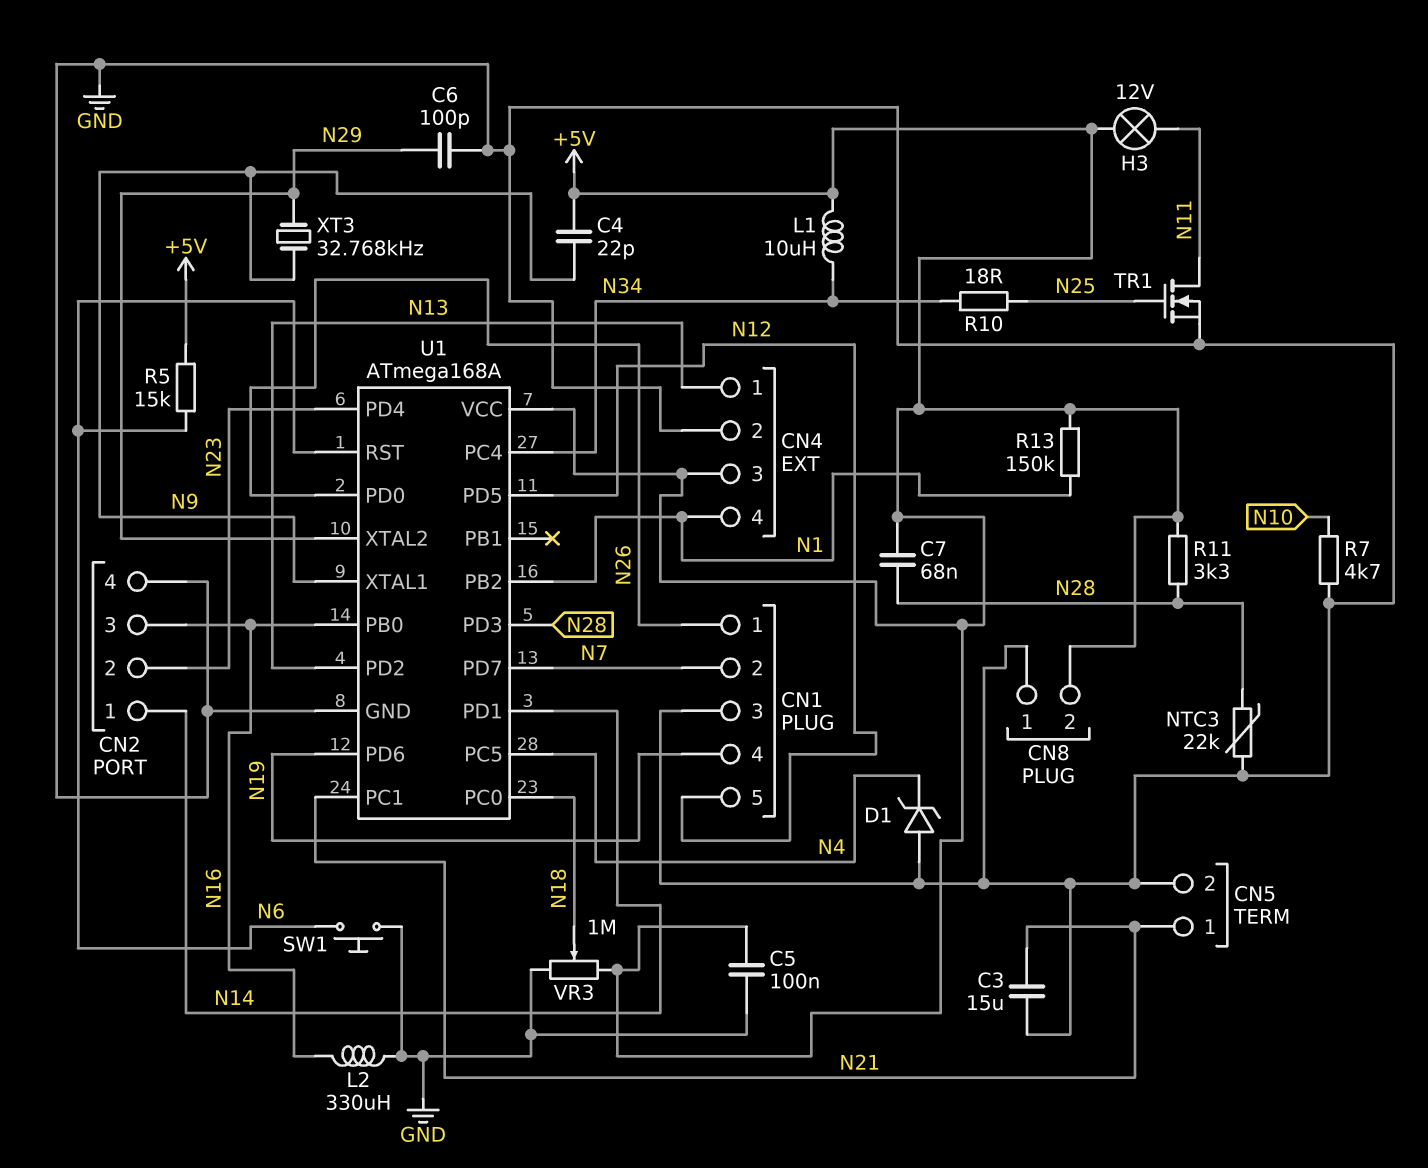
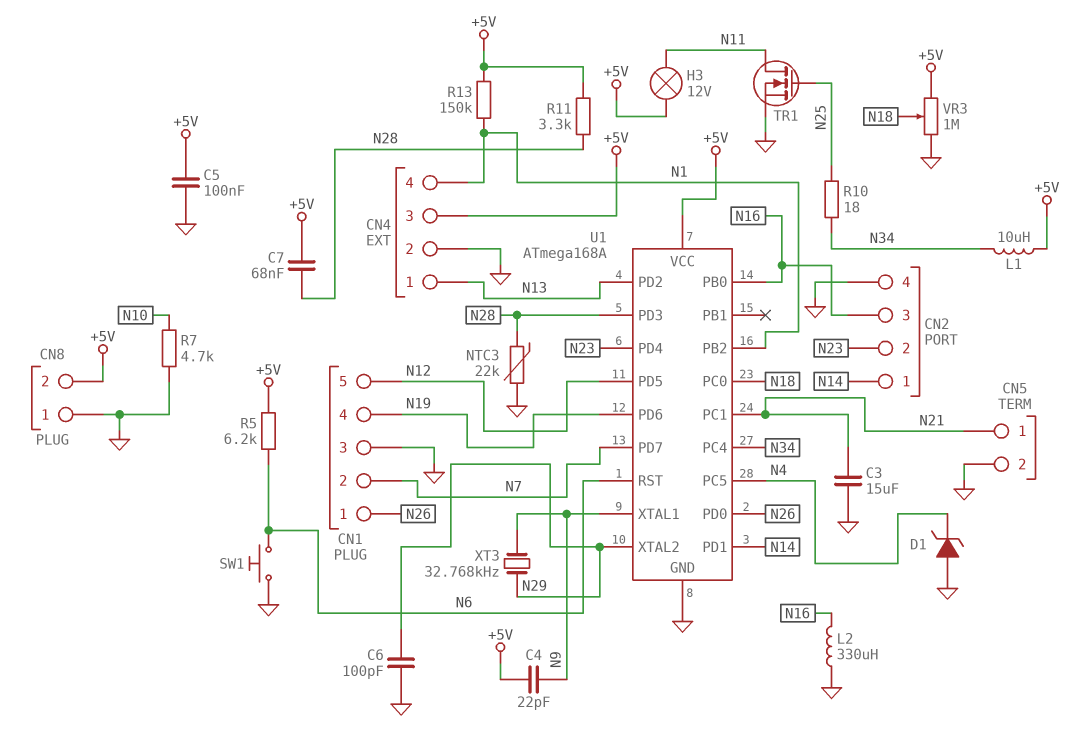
R5: 15k (+5V, N6) -> 6.2k (+5V, N6)

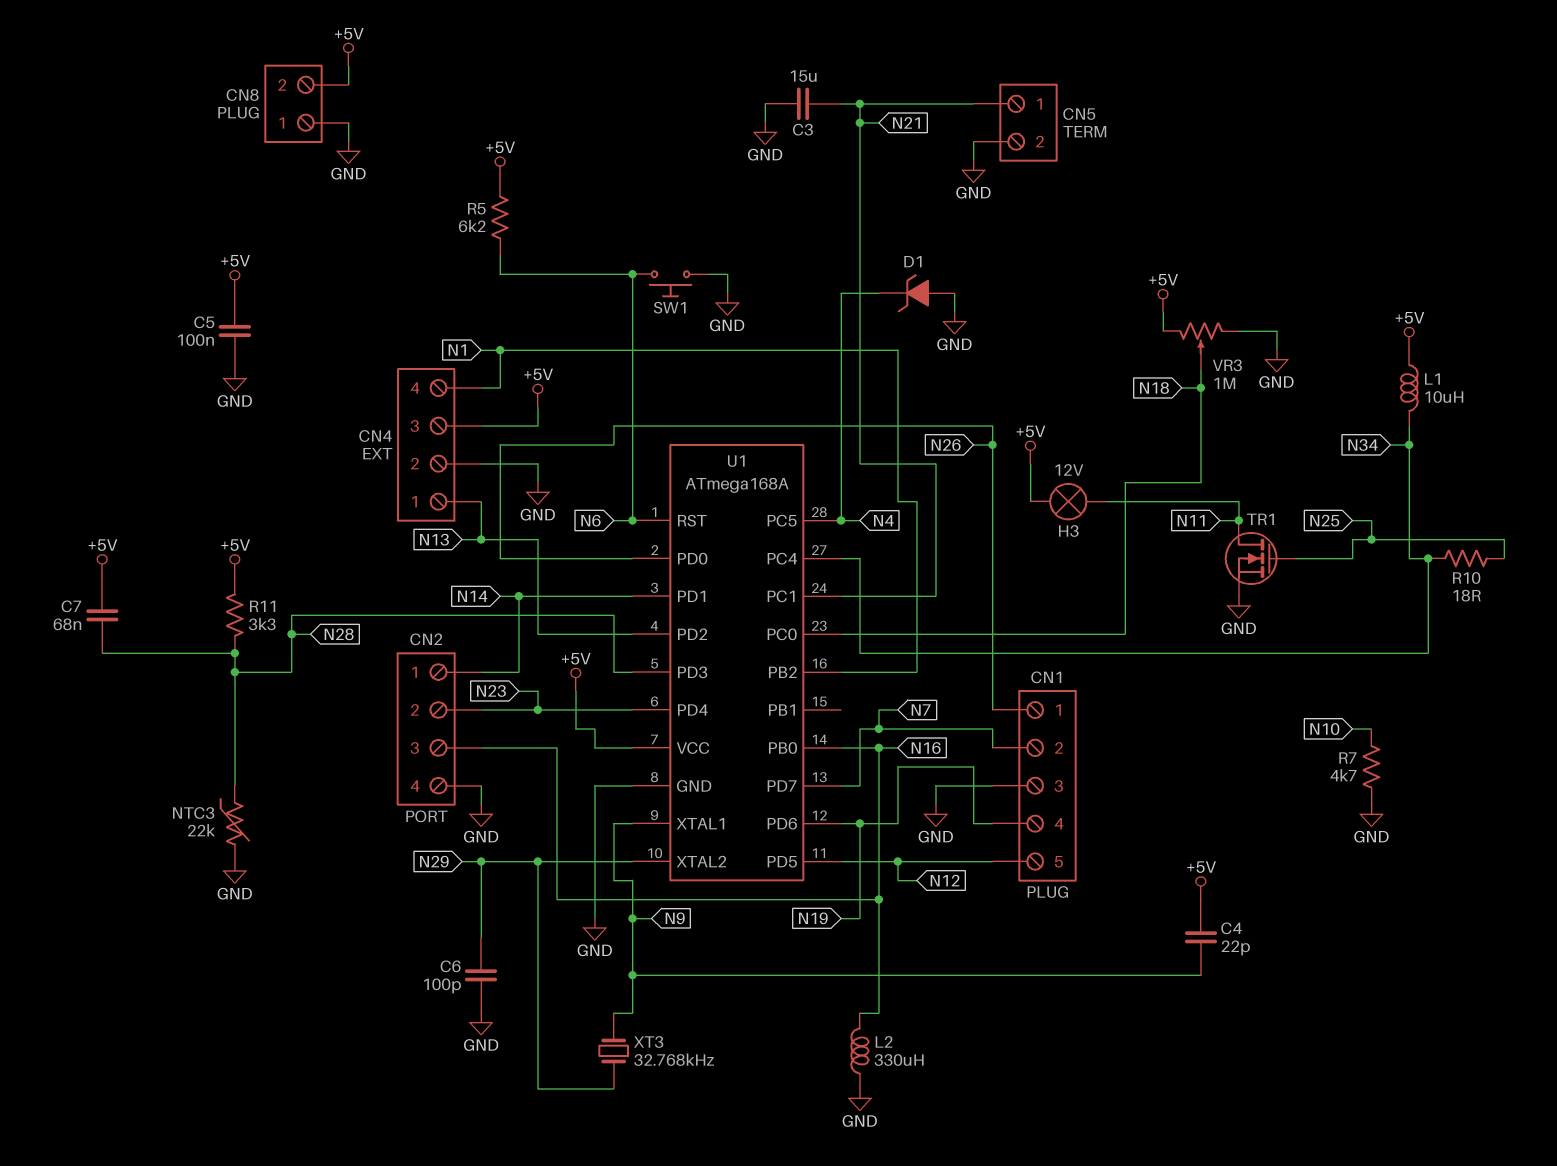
R13: 150k (+5V, N1) -> none

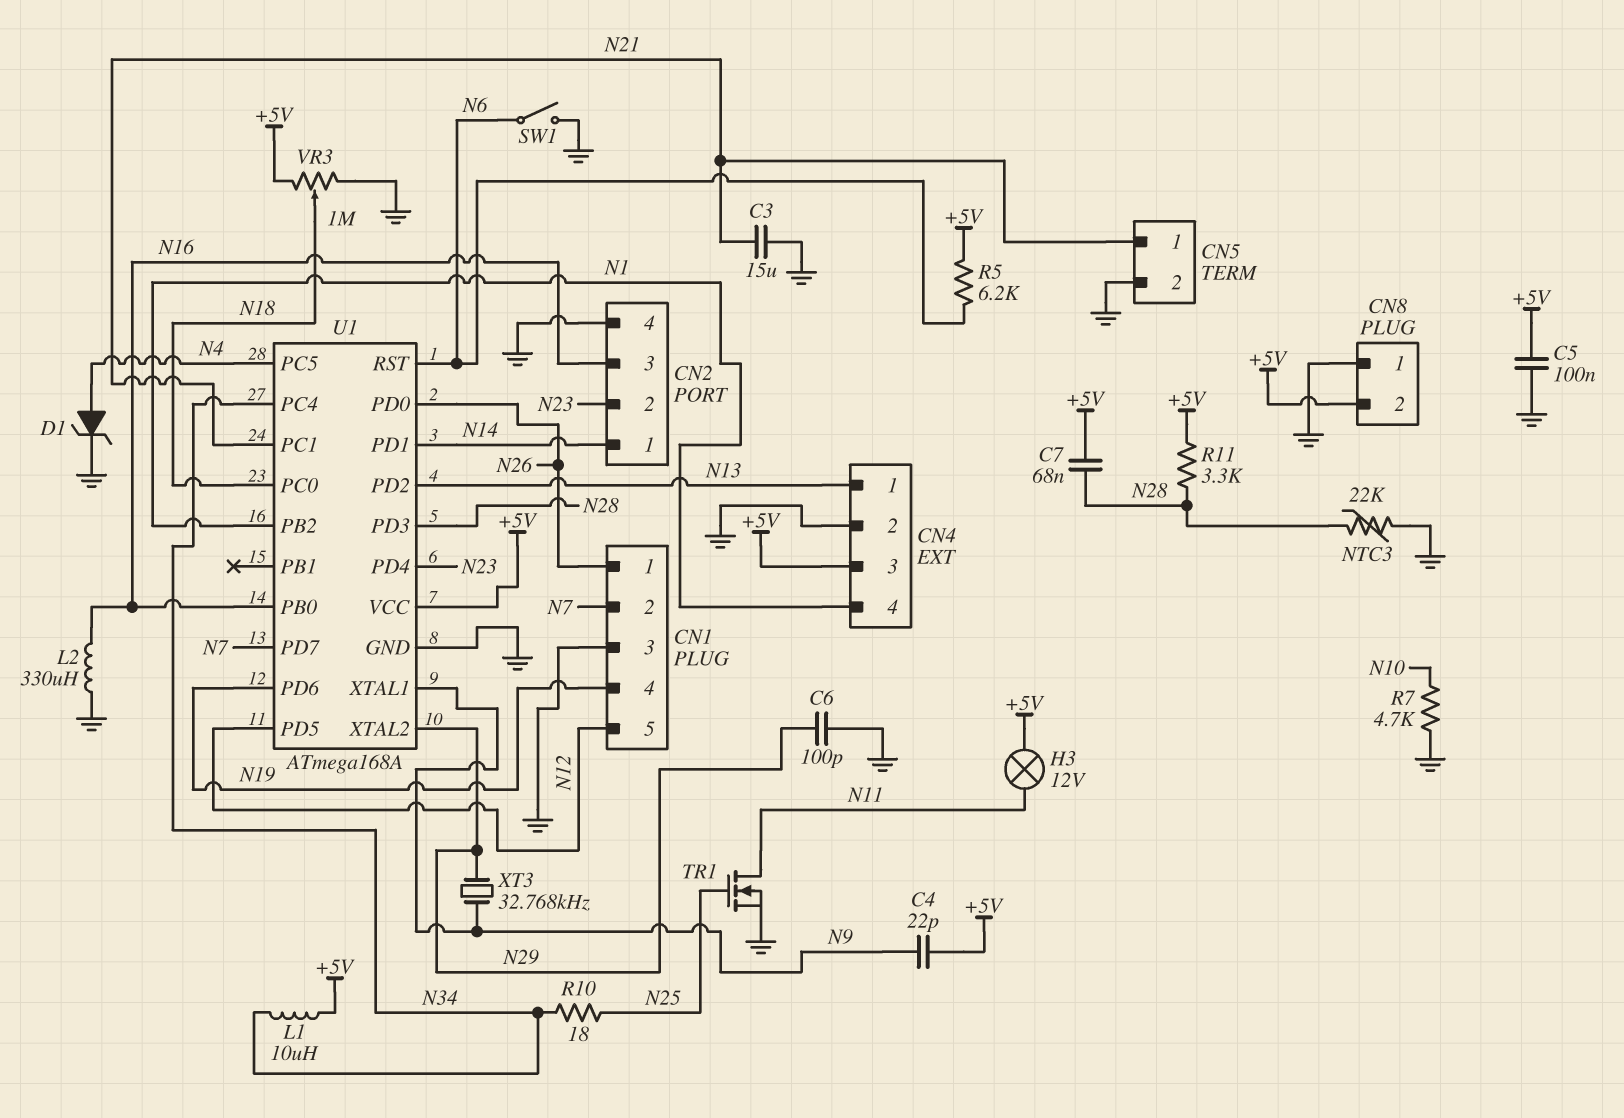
D1: zener (A GND, K N4) -> zener (A N4, K GND)
SW1: button (GND, N6) -> switch (GND, N6)

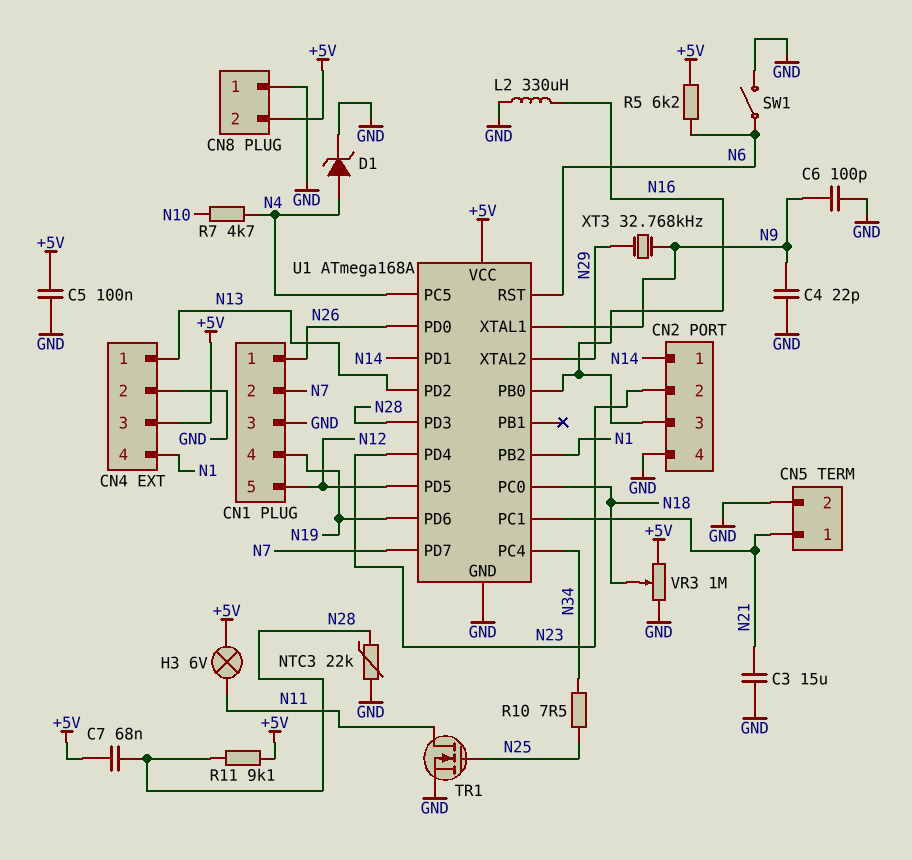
C4: 22pF (+5V, N9) -> 22pF (GND, N9)
C6: 100pF (GND, N29) -> 100pF (GND, N9)
H3: lamp 12V (+5V, N11) -> lamp 6V (+5V, N11)
L1: 10uH (+5V, N34) -> none
R7: 4.7k (GND, N10) -> 4.7k (N4, N10)
R10: 18 (N25, N34) -> 7.5 (N25, N34)
R11: 3.3k (+5V, N28) -> 9.1k (+5V, N28)

